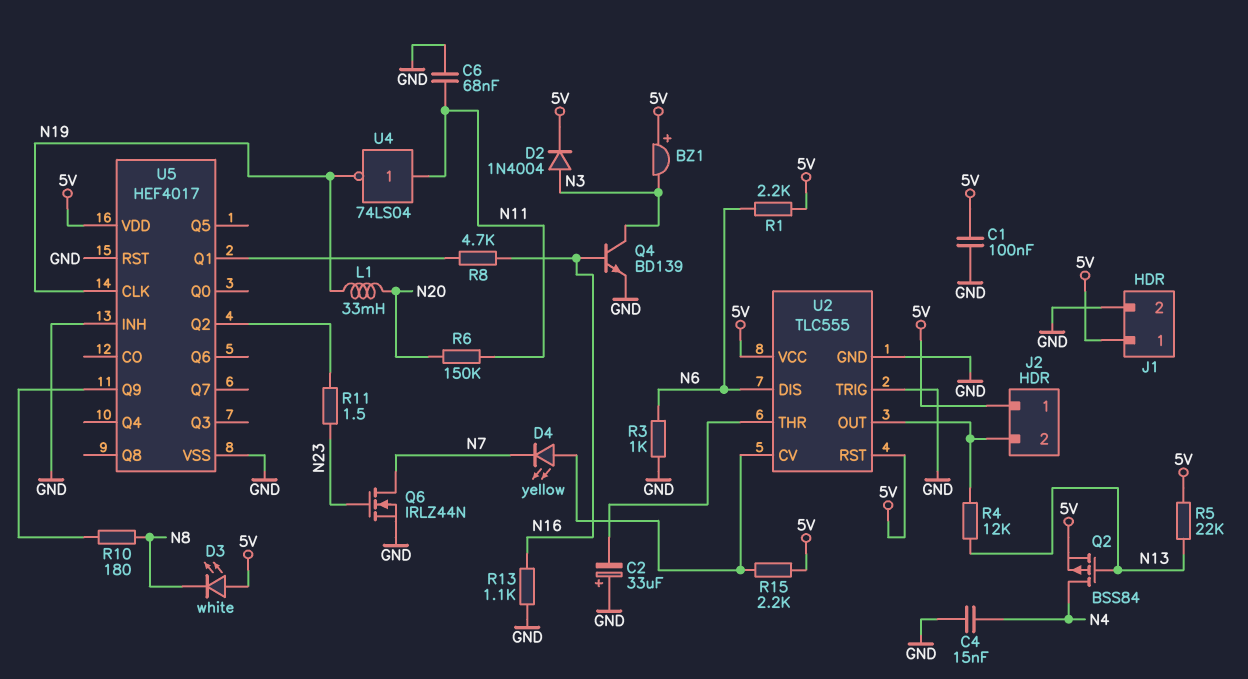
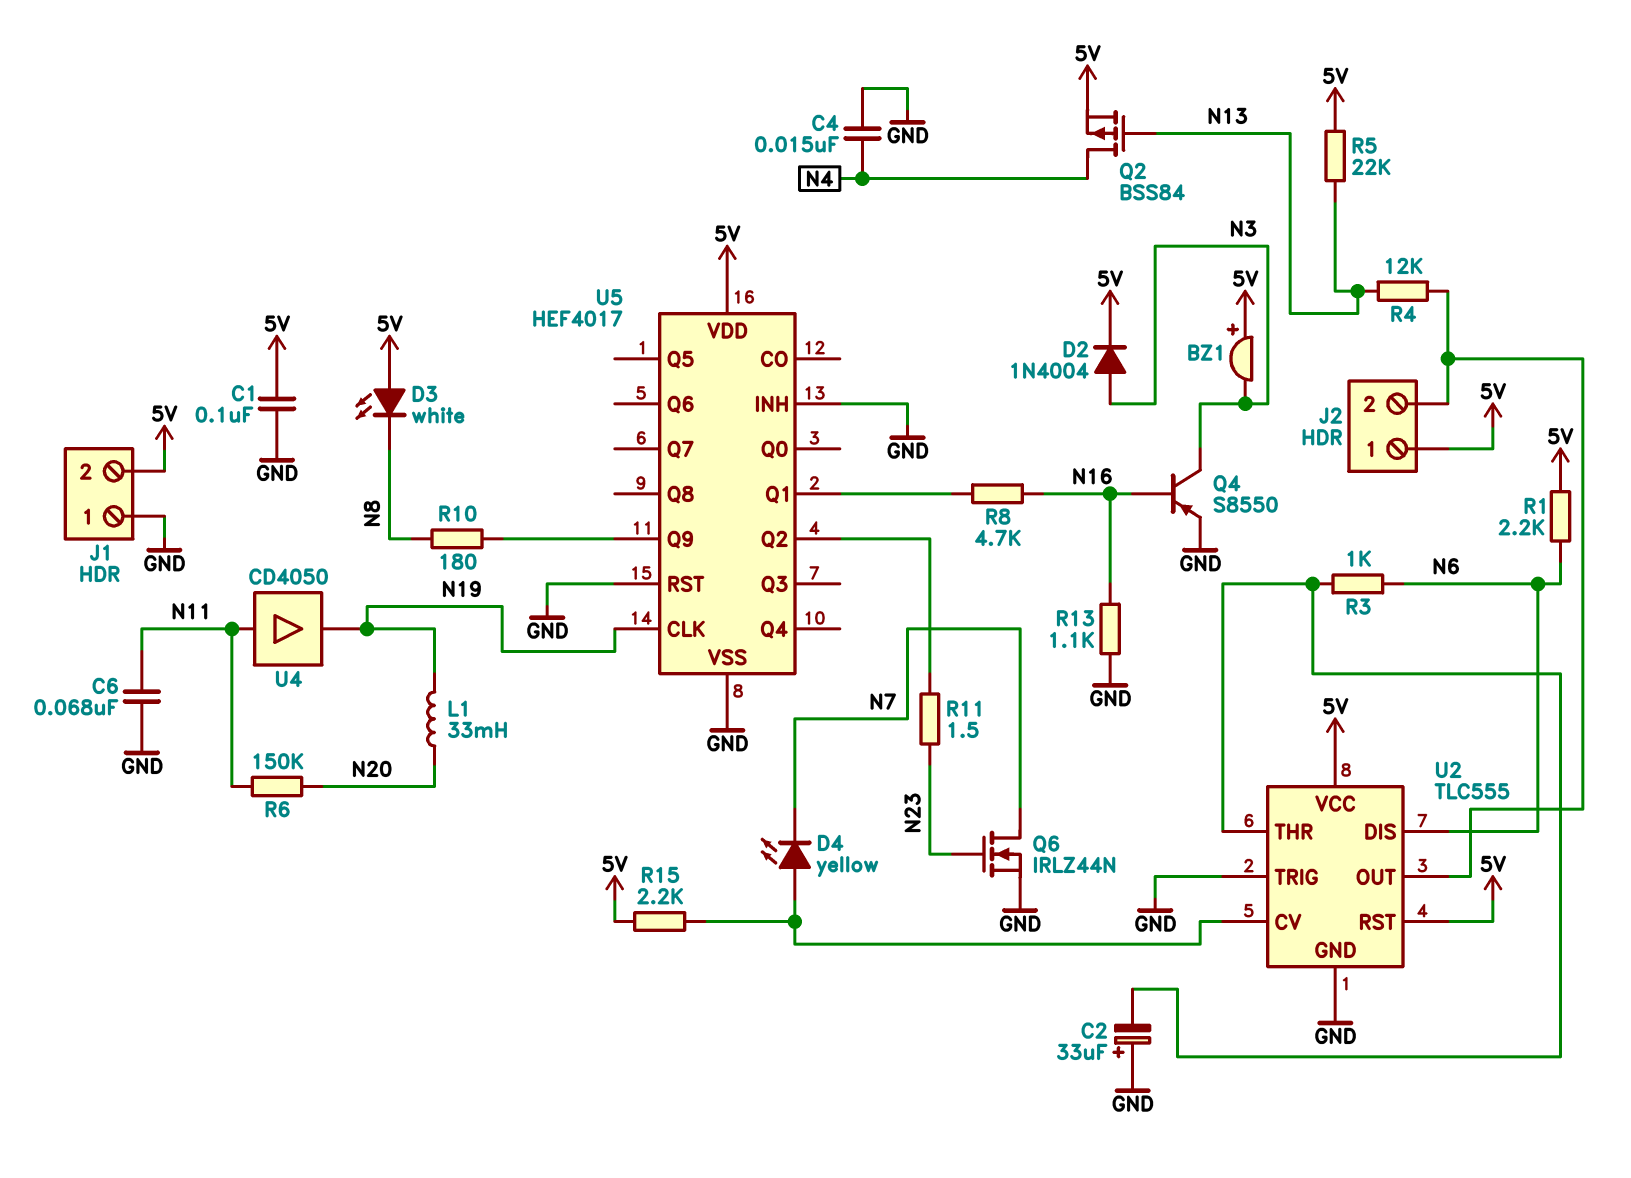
J1 pin 1: 5V -> GND
J1 pin 2: GND -> 5V
Q4: NPN BD139 (B N16, C N3, E GND) -> PNP S8550 (B N16, C N3, E GND)
R3: 1k (GND, N6) -> 1k (N6, U2/THR)
U4: NOT 74LS04 (in N11, out N19) -> buffer CD4050 (in N11, out N19)

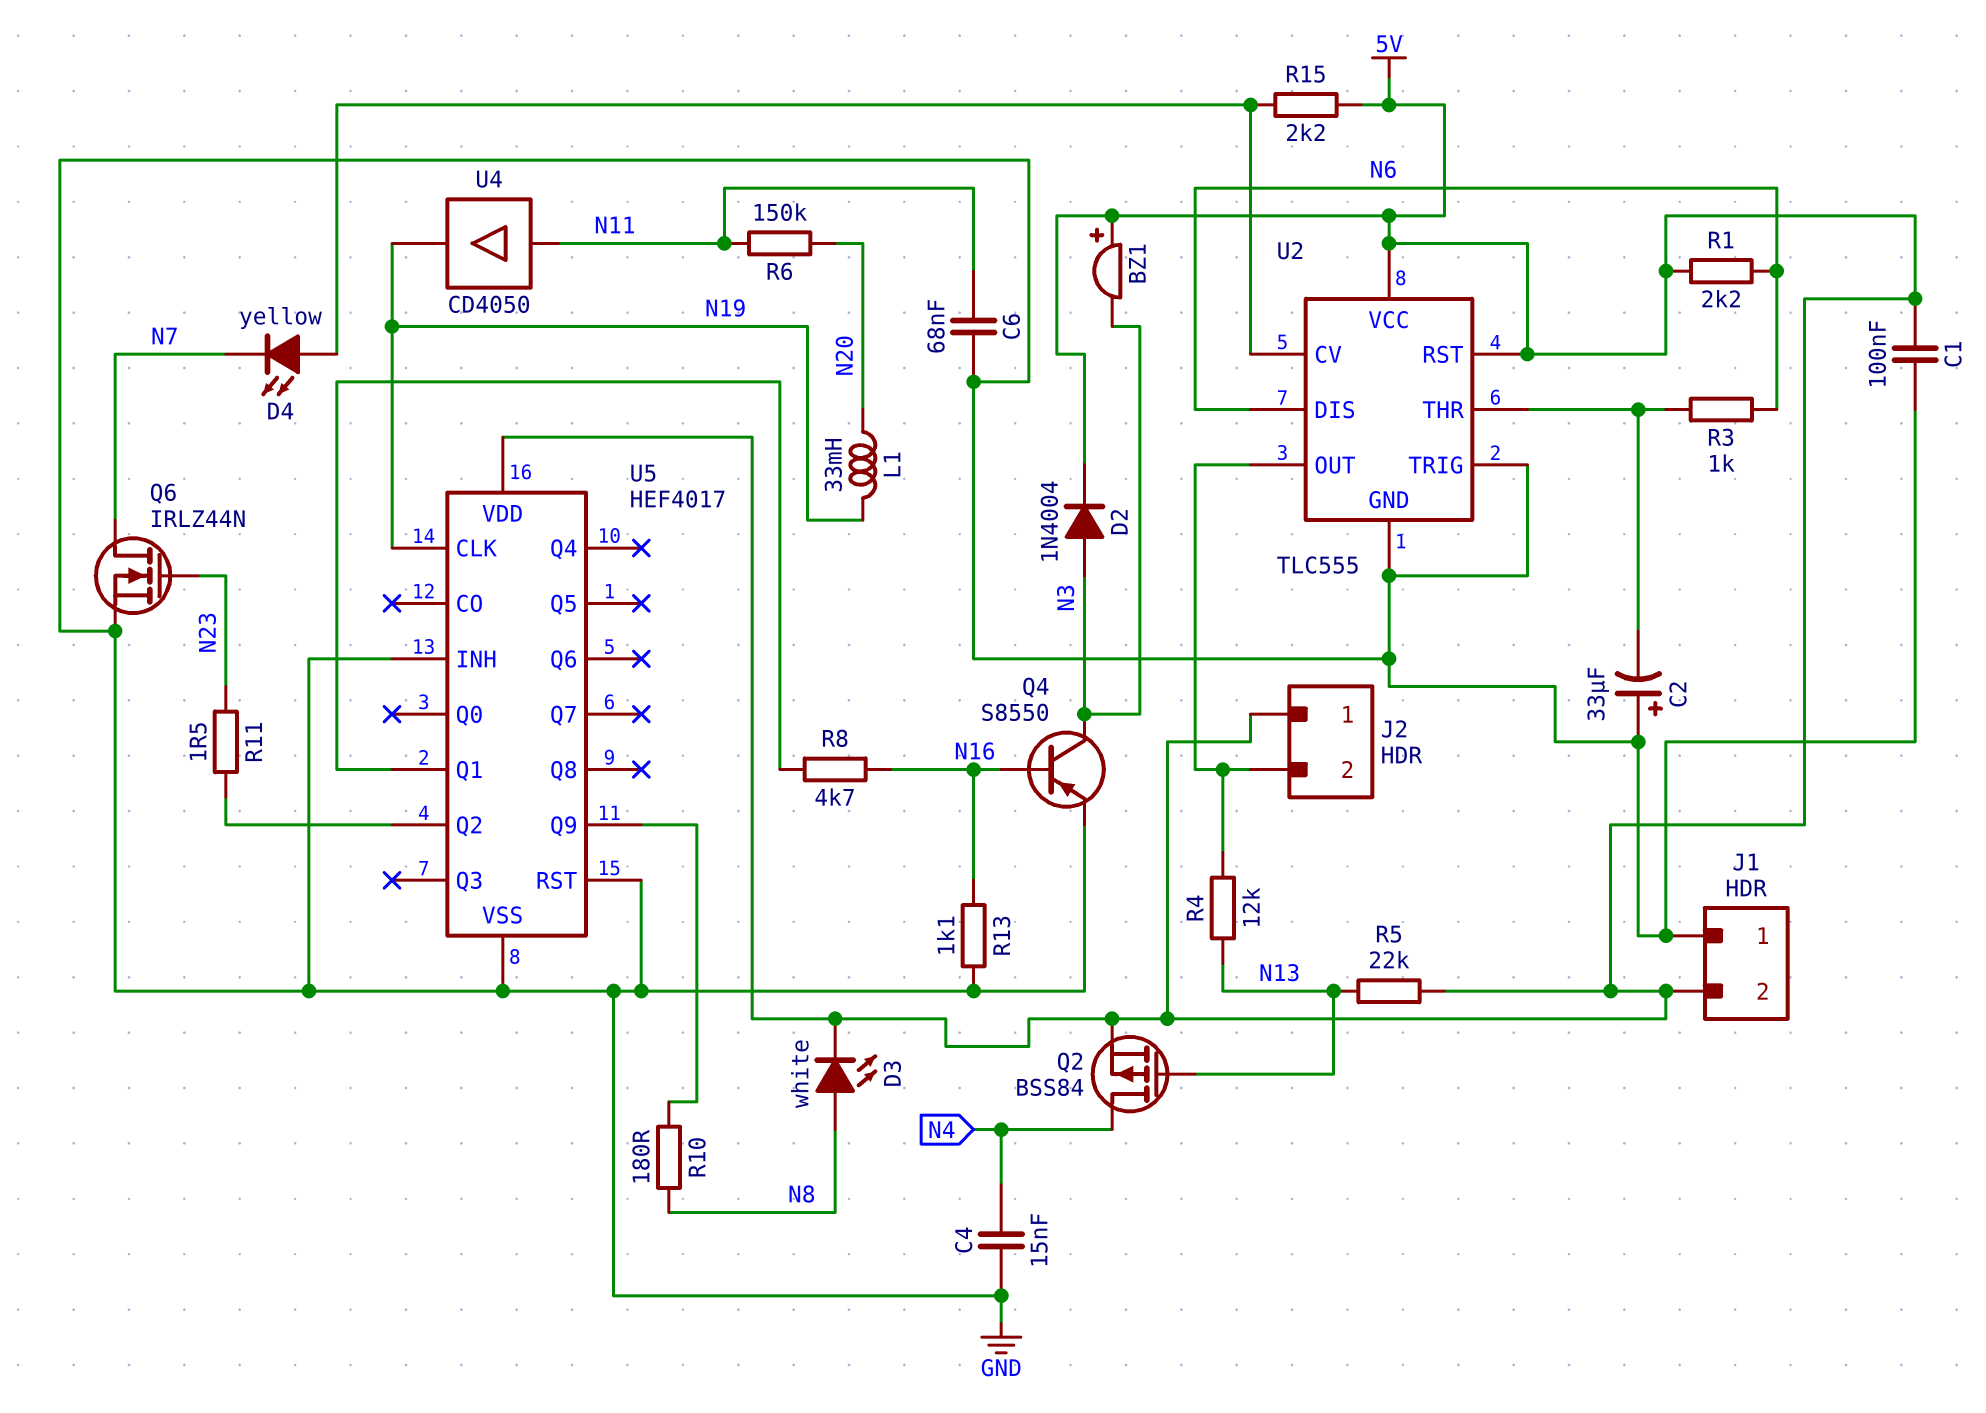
D3: LED white (A 5V, K N8) -> LED white (A N8, K 5V)

